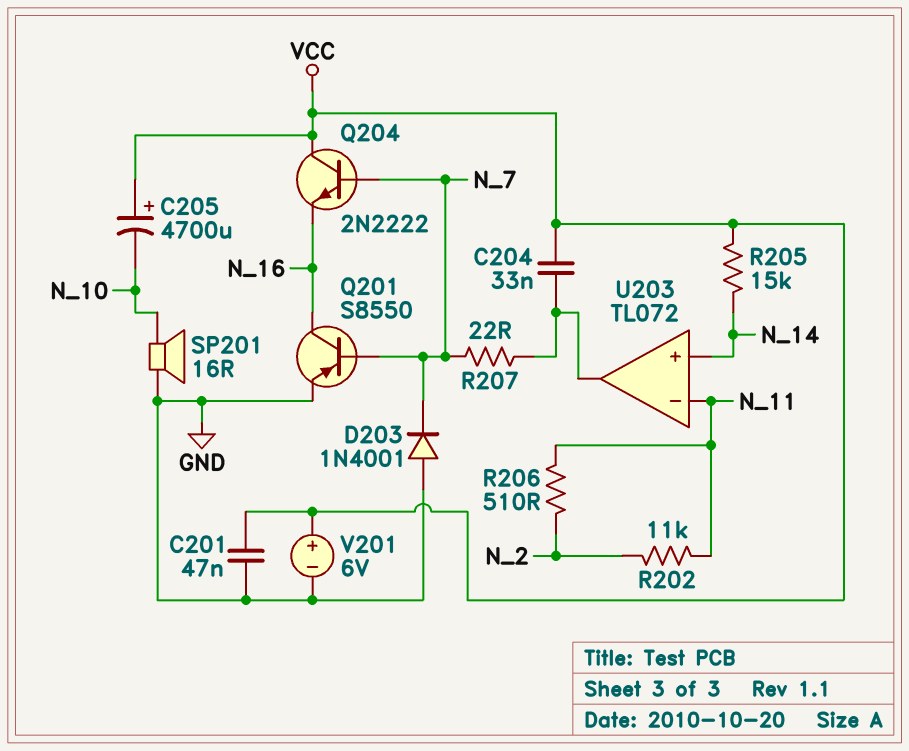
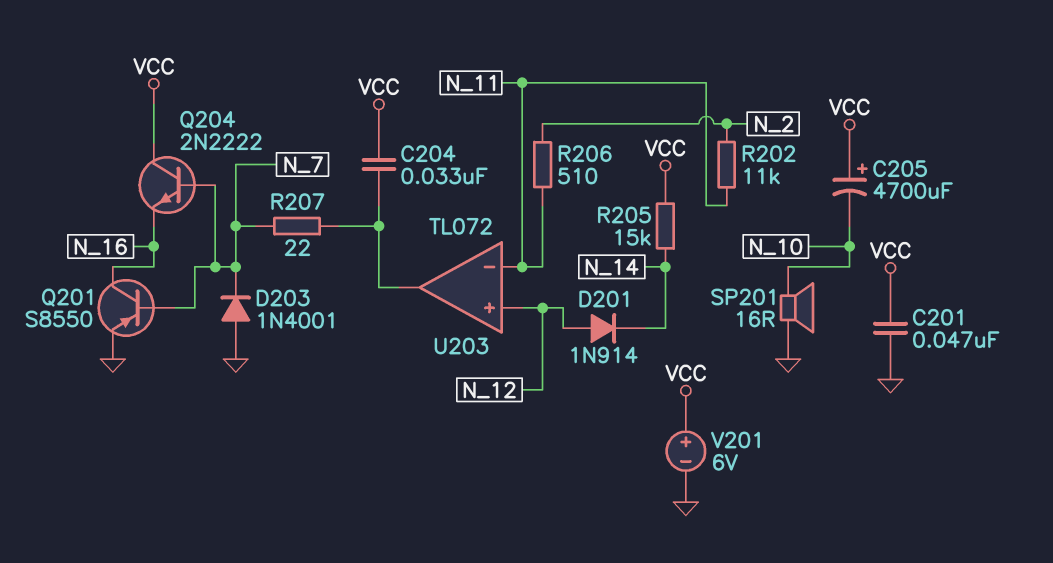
D201: none -> diode 1N914 (A N_12, K N_14)
U203 pin in+: N_14 -> N_12

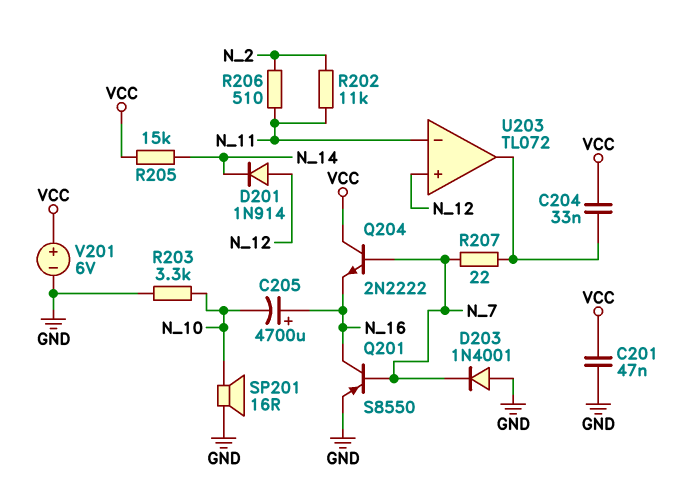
C205: 4700uF (plus VCC, minus N_10) -> 4700uF (plus N_16, minus N_10)
R203: none -> 3.3k (GND, N_10)

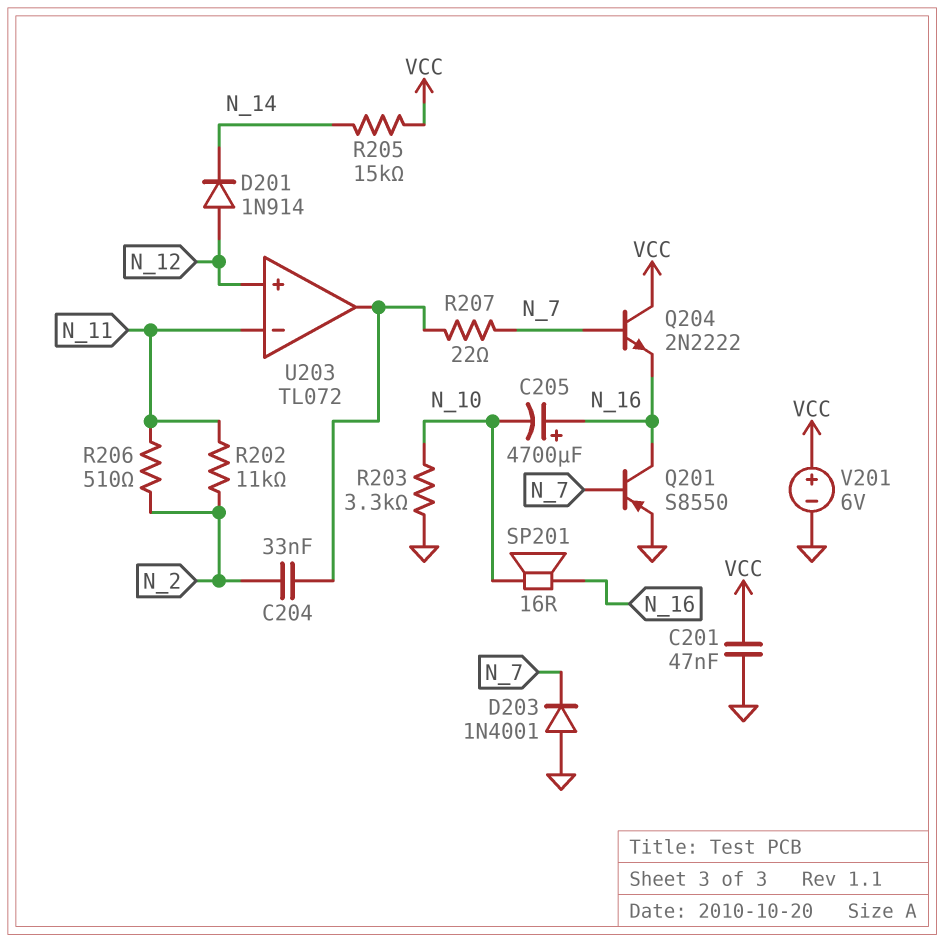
C204: 33nF (U203/out, VCC) -> 33nF (N_2, U203/out)
SP201: speaker 16R (GND, N_10) -> speaker 16R (N_10, N_16)

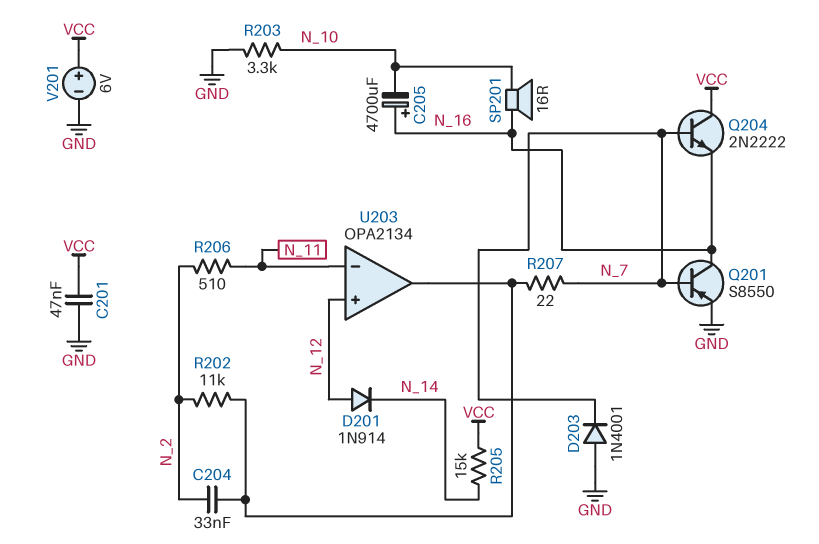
R202: 11k (N_2, N_11) -> 11k (N_2, U203/out)
U203: TL072 -> OPA2134

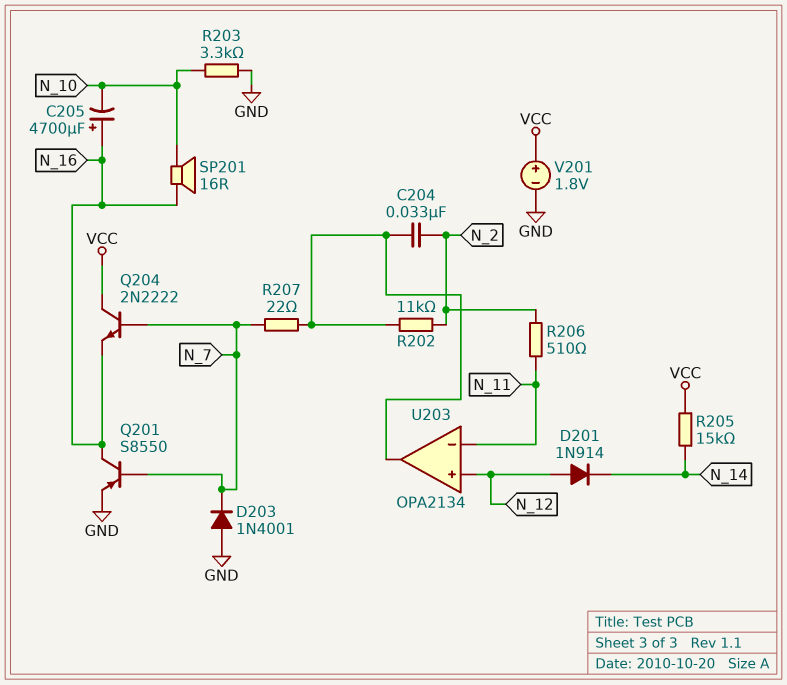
C201: 47nF (GND, VCC) -> none
V201: 6V (plus VCC, minus GND) -> 1.8V (plus VCC, minus GND)

